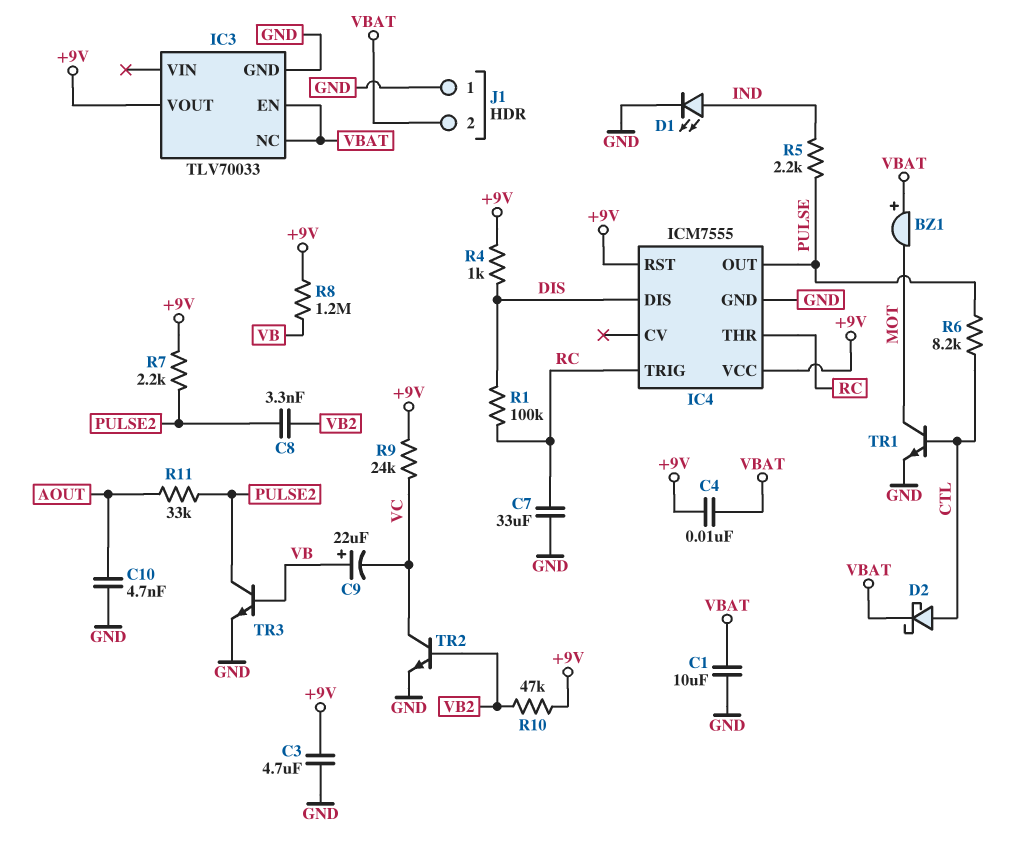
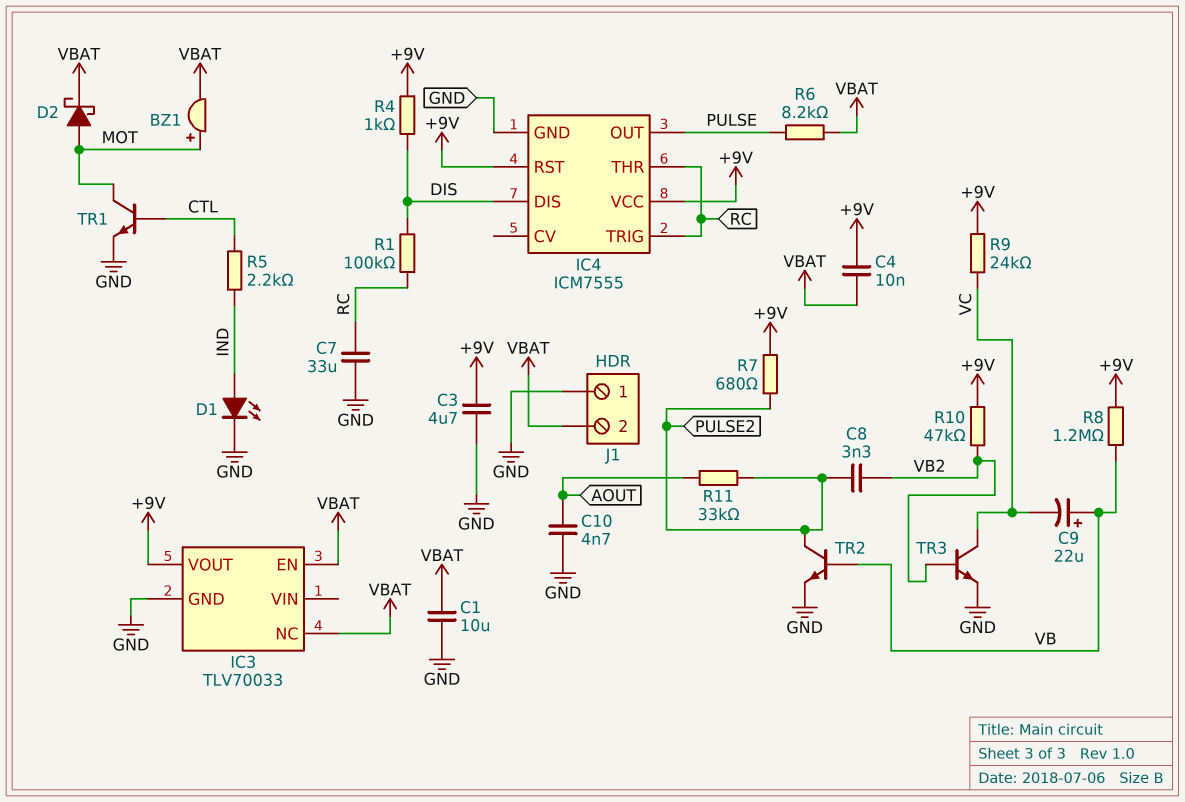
BZ1: buzzer (plus VBAT, minus MOT) -> buzzer (plus MOT, minus VBAT)
D2: schottky (A CTL, K VBAT) -> schottky (A MOT, K VBAT)
R5: 2.2k (IND, PULSE) -> 2.2k (CTL, IND)
R6: 8.2k (CTL, PULSE) -> 8.2k (PULSE, VBAT)
R7: 2.2k (+9V, PULSE2) -> 680 (+9V, PULSE2)
TR2: NPN (B VB2, C VC, E GND) -> NPN (B VB, C PULSE2, E GND)
TR3: NPN (B VB, C PULSE2, E GND) -> NPN (B VB2, C VC, E GND)

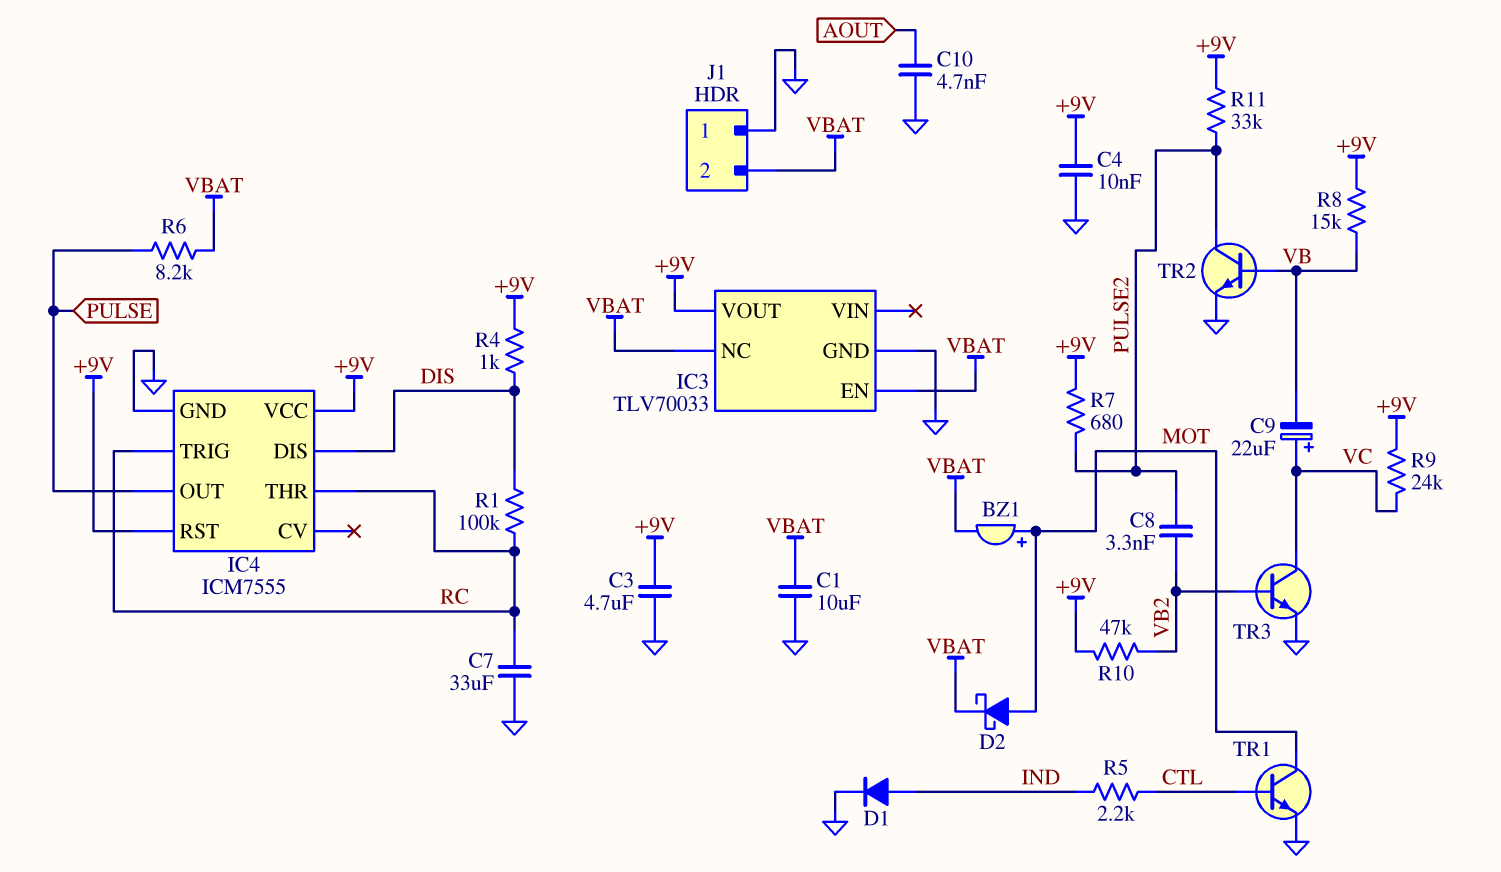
C4: 10nF (+9V, VBAT) -> 10nF (+9V, GND)
C9: 22uF (plus VB, minus VC) -> 22uF (plus VC, minus VB)
D1: LED (A IND, K GND) -> diode (A IND, K GND)
R8: 1.2M (+9V, VB) -> 15k (+9V, VB)
R11: 33k (AOUT, PULSE2) -> 33k (+9V, PULSE2)

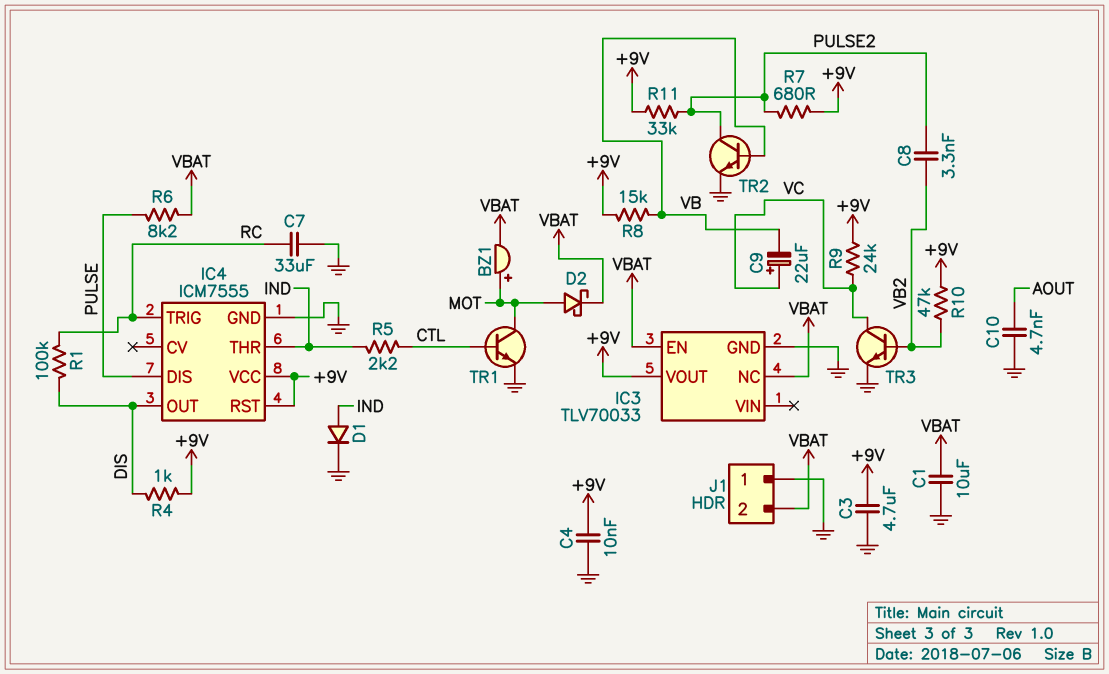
IC4 pin DIS: DIS -> PULSE
IC4 pin OUT: PULSE -> DIS
IC4 pin THR: RC -> IND

